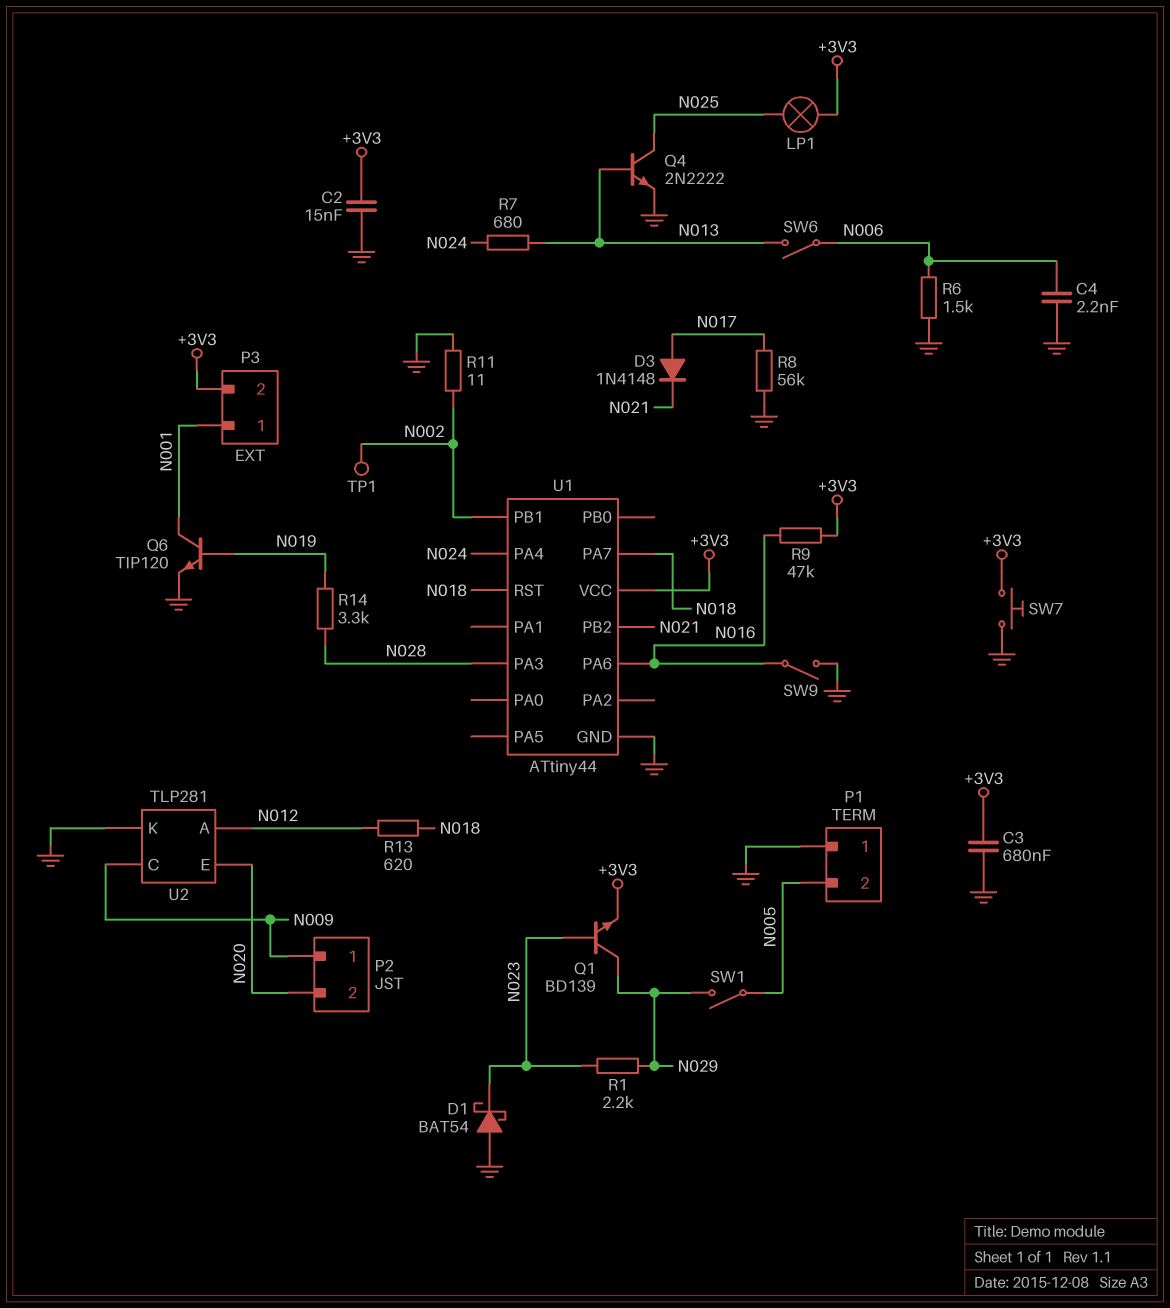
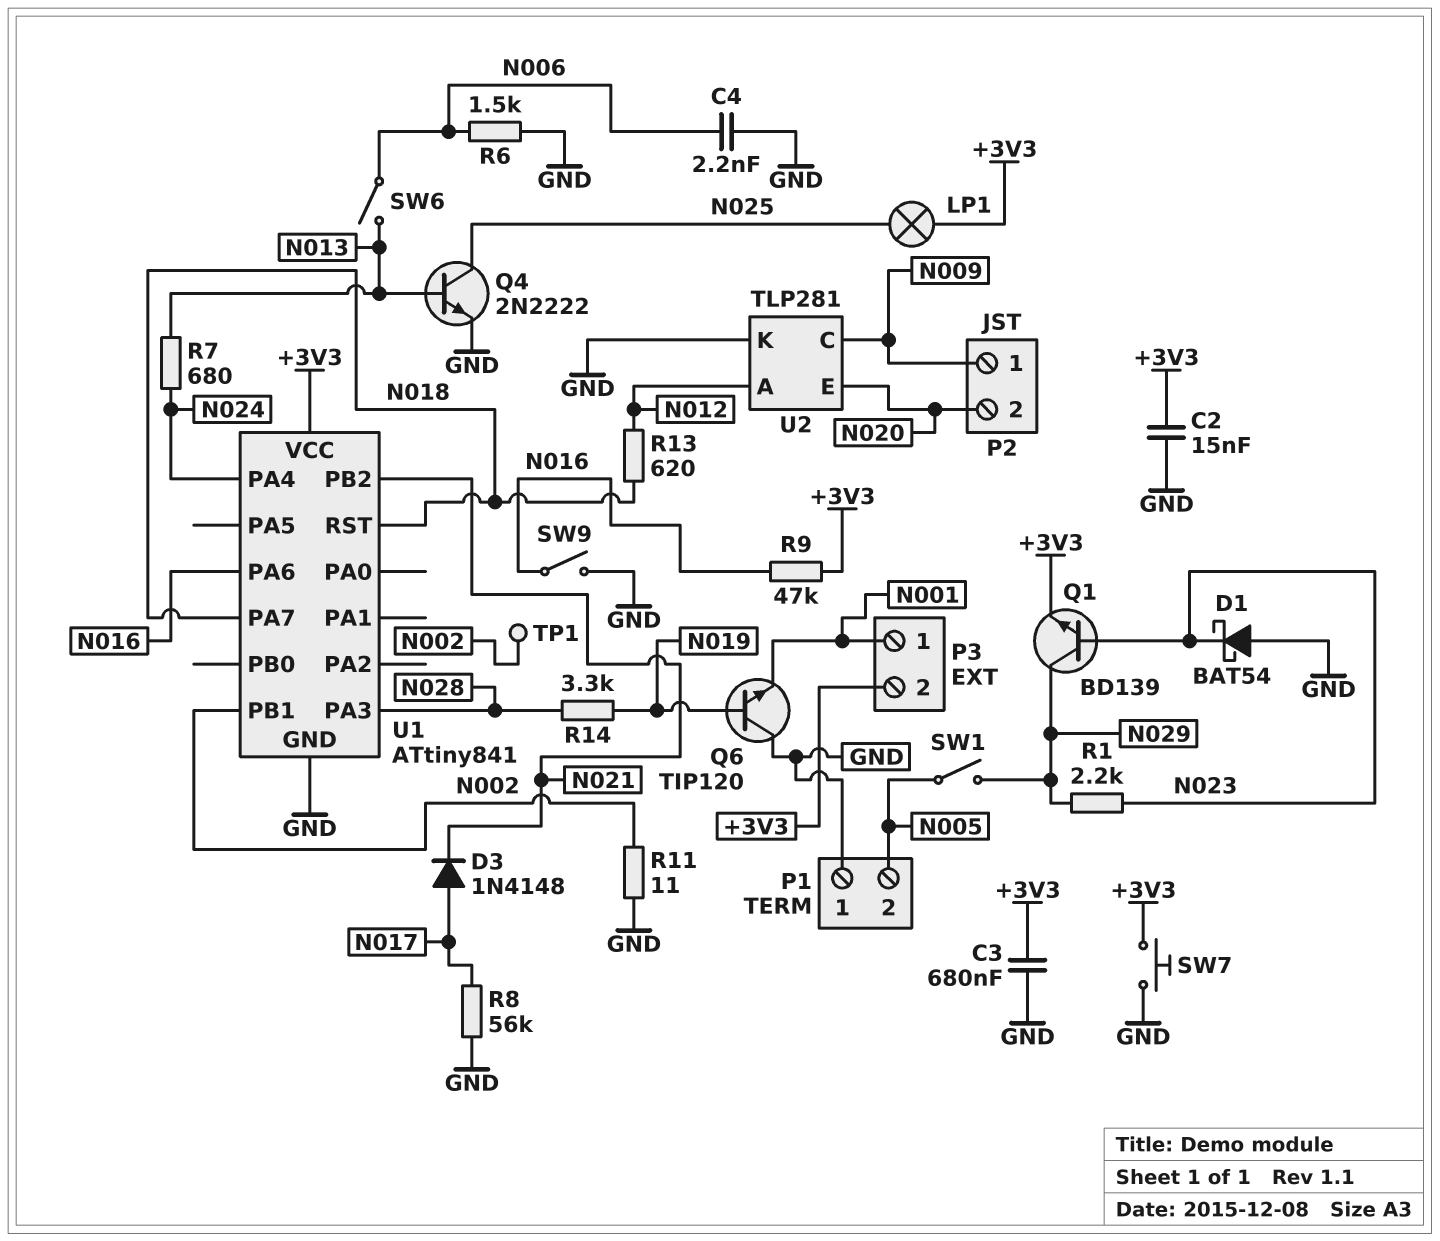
Q6: NPN TIP120 (B N019, C N001, E GND) -> NPN TIP120 (B N019, C GND, E N001)
U1: ATtiny44 -> ATtiny841

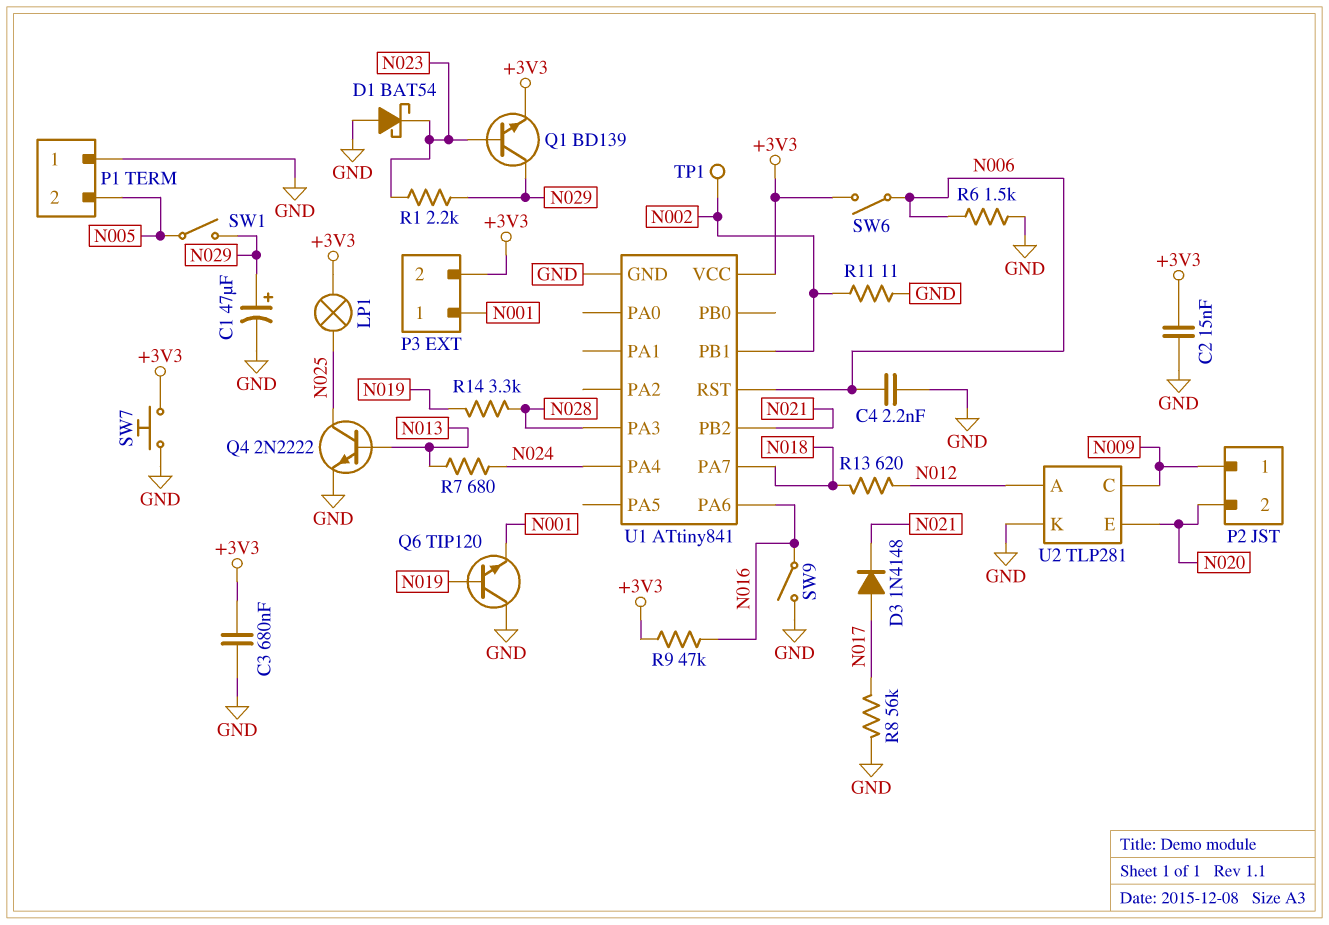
C1: none -> 47uF (plus N029, minus GND)
SW6: switch (N006, N013) -> switch (+3V3, N006)
U1 pin RST: N018 -> N006

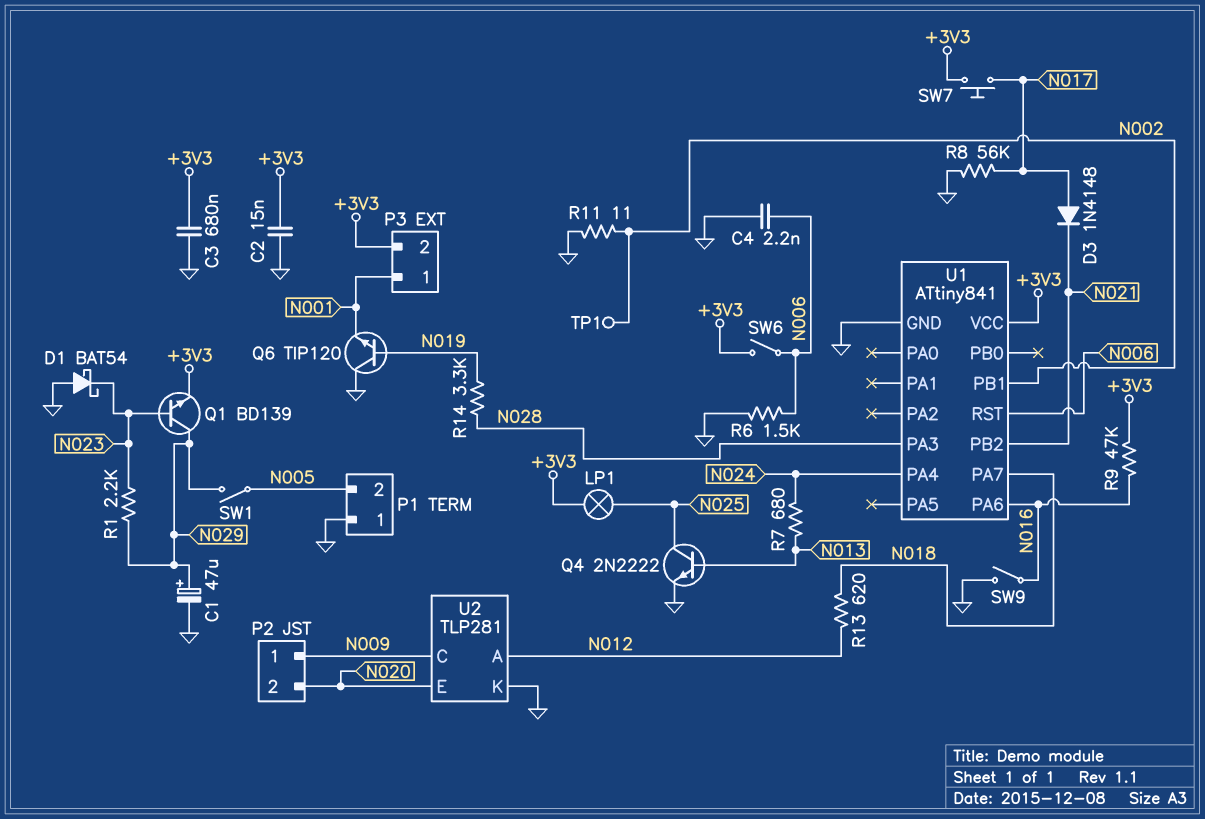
SW7: button (+3V3, GND) -> button (+3V3, N017)

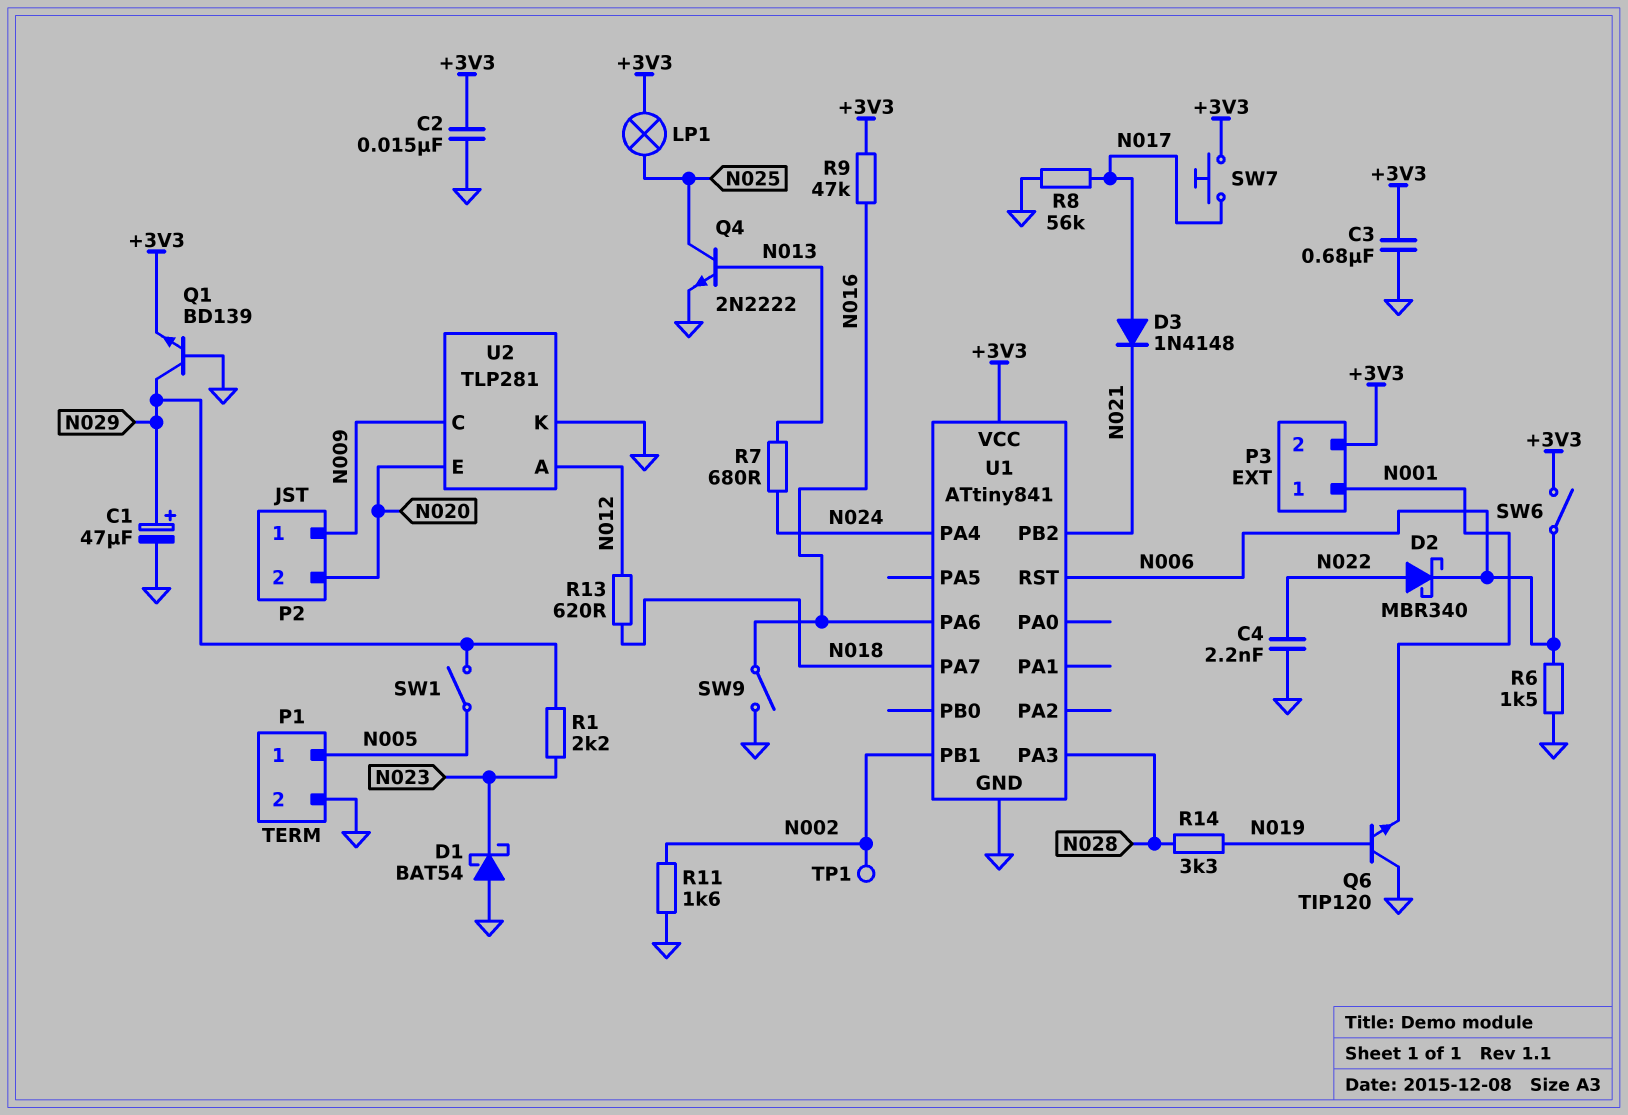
C4: 2.2nF (GND, N006) -> 2.2nF (GND, N022)
D2: none -> schottky MBR340 (A N022, K N006)
P1 pin 1: GND -> N005
P1 pin 2: N005 -> GND
Q1: NPN BD139 (B N023, C N029, E +3V3) -> NPN BD139 (B GND, C N029, E +3V3)
R11: 11 (GND, N002) -> 1.6k (GND, N002)

